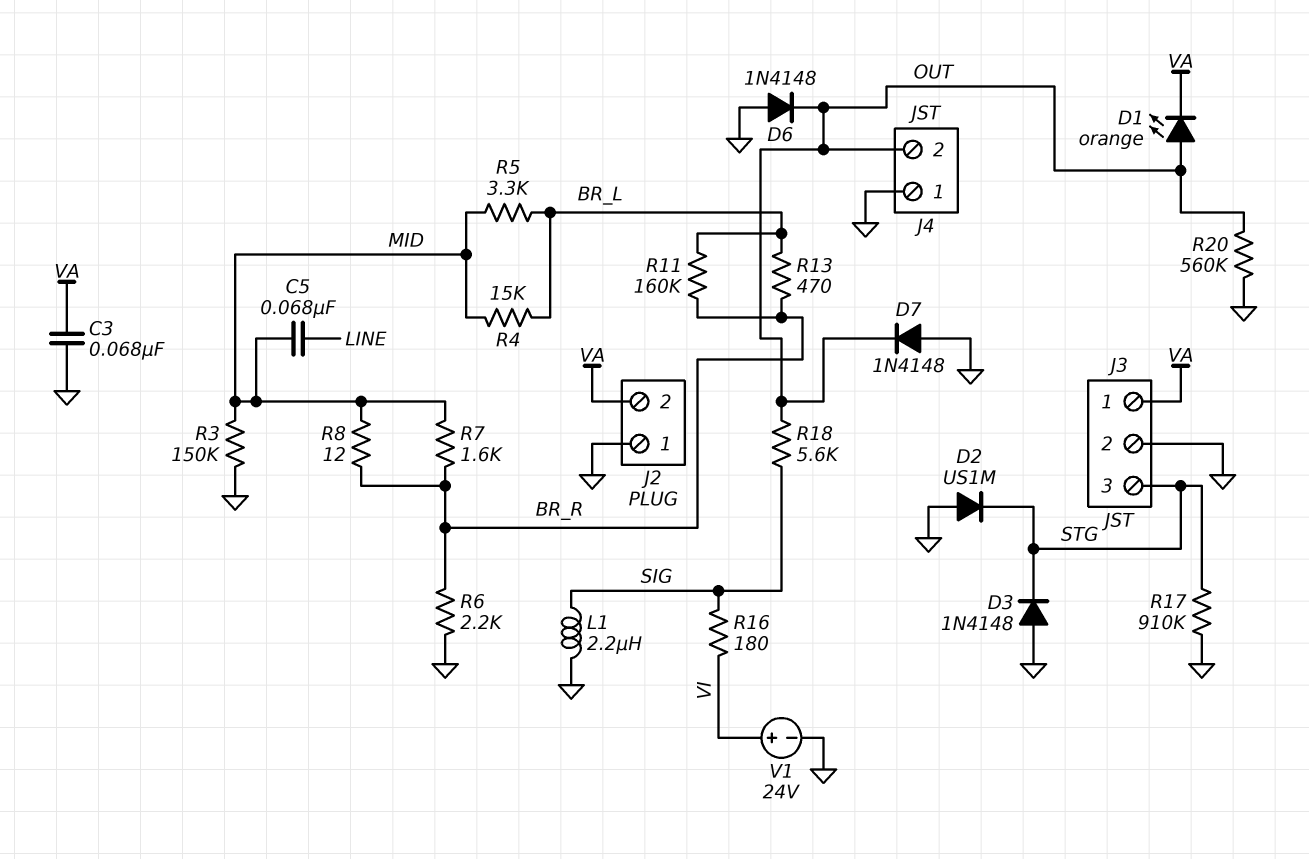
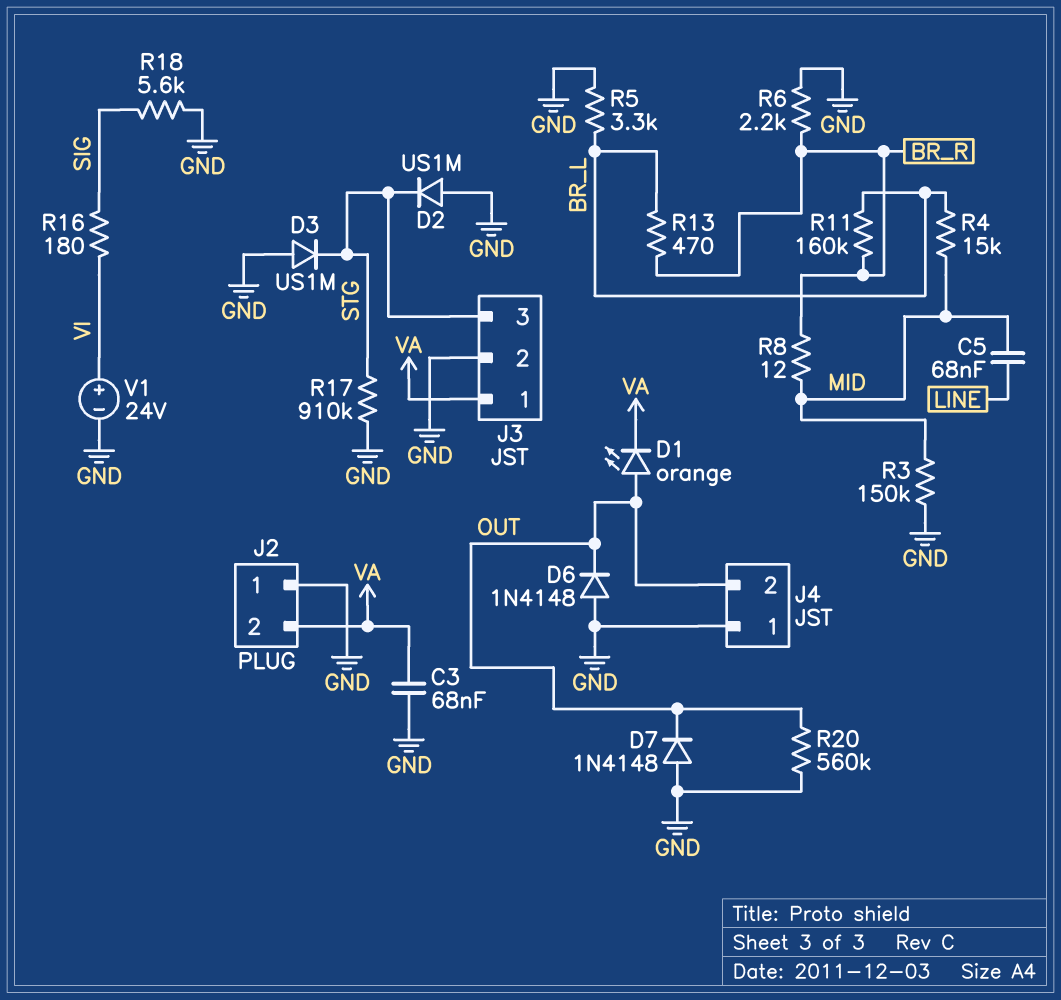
D3: diode 1N4148 (A GND, K STG) -> diode US1M (A GND, K STG)
L1: 2.2uH (GND, SIG) -> none
R5: 3.3k (BR_L, MID) -> 3.3k (BR_L, GND)
R7: 1.6k (BR_R, MID) -> none
R18: 5.6k (OUT, SIG) -> 5.6k (GND, SIG)

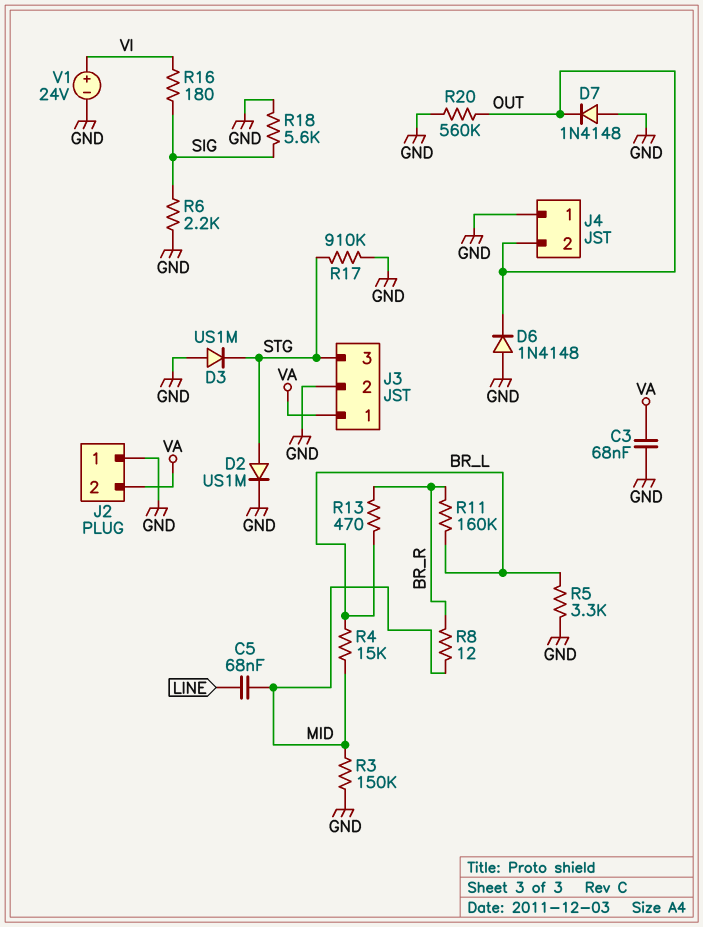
D1: LED orange (A OUT, K VA) -> none
D2: diode US1M (A GND, K STG) -> diode US1M (A STG, K GND)
R6: 2.2k (BR_R, GND) -> 2.2k (GND, SIG)

